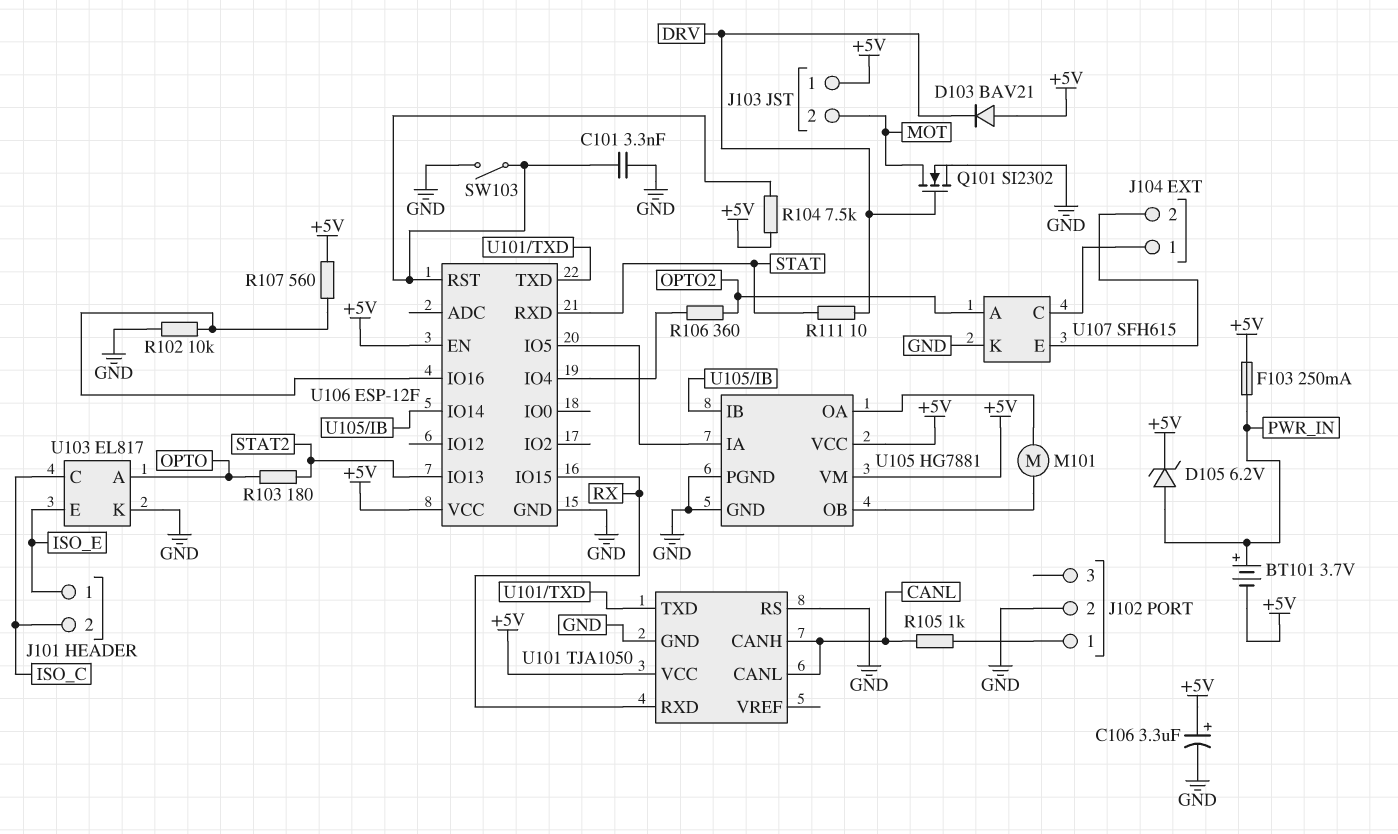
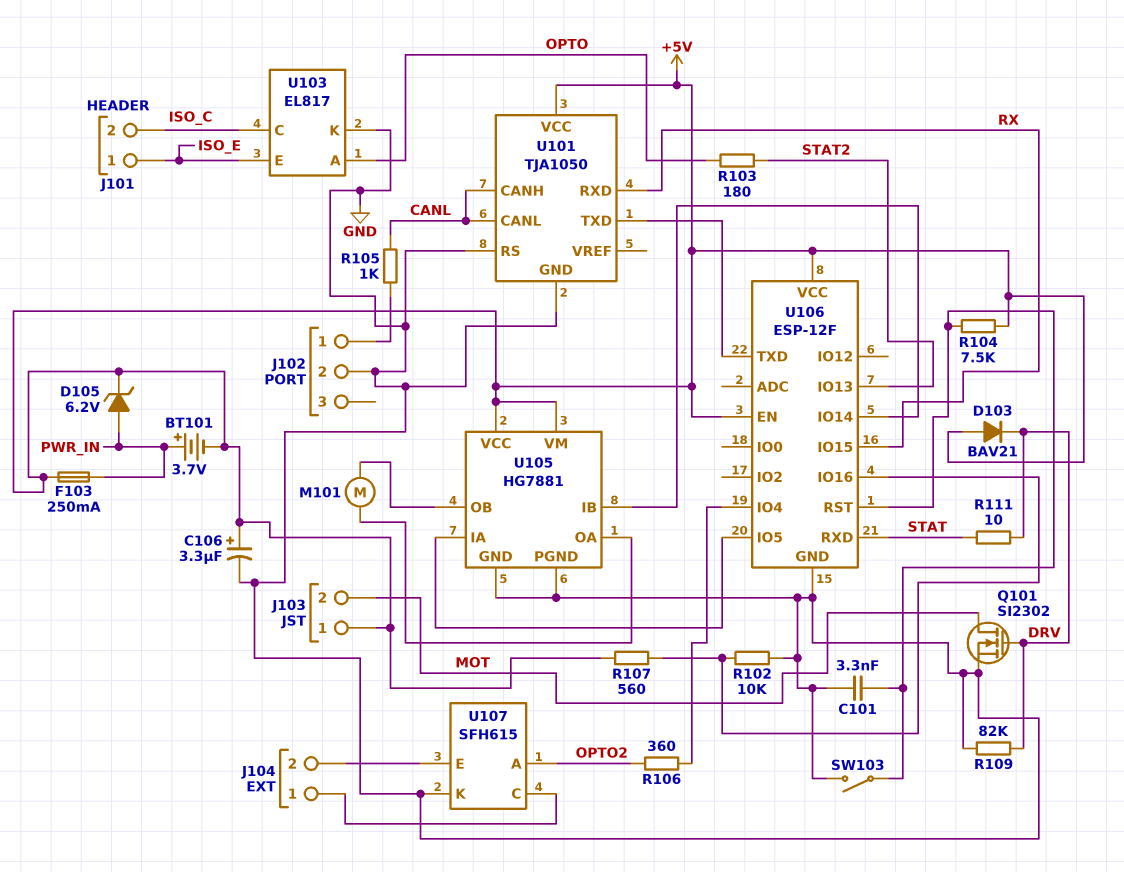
R109: none -> 82k (DRV, GND)

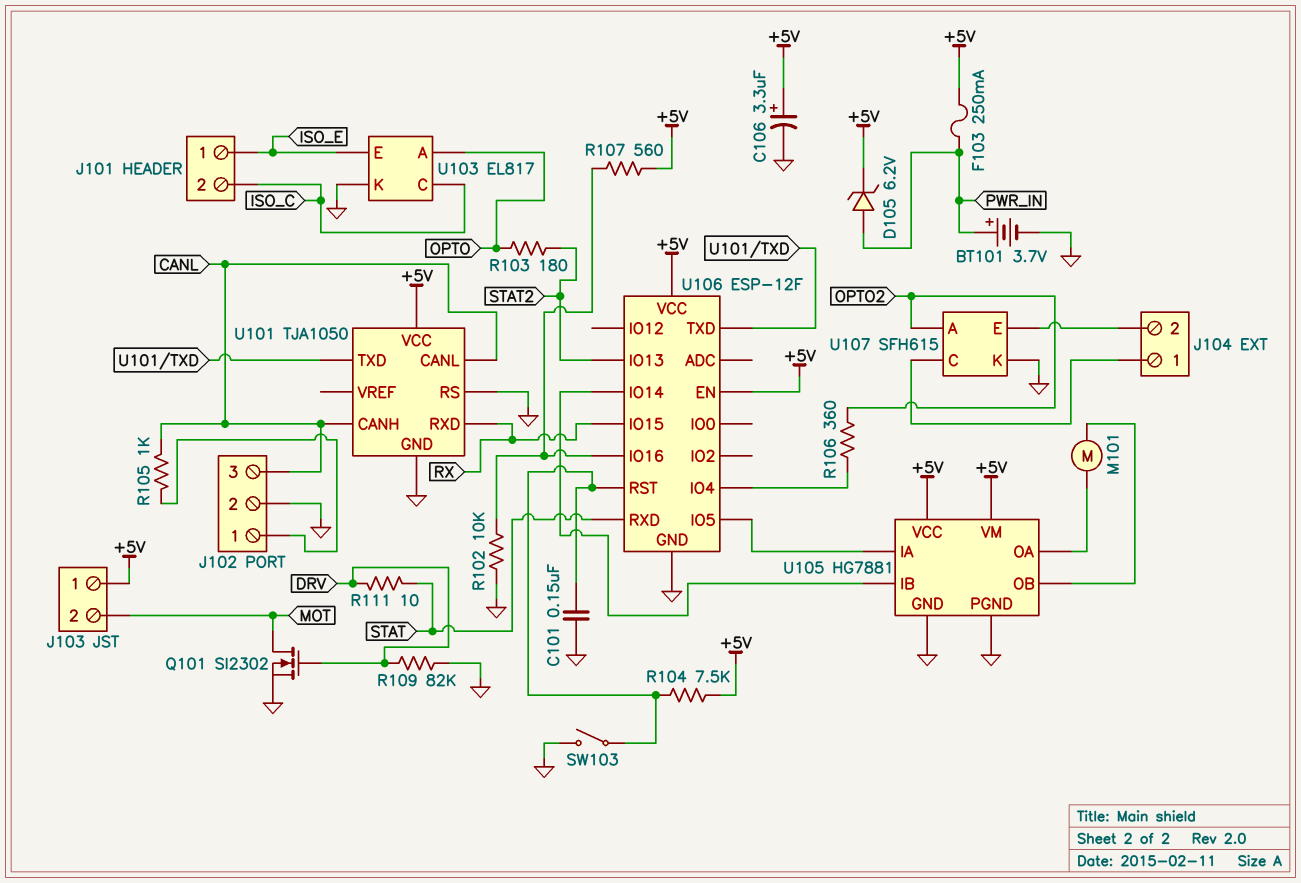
BT101: 3.7V (plus PWR_IN, minus +5V) -> 3.7V (plus PWR_IN, minus GND)
C101: 3.3nF (GND, U106/RST) -> 150nF (GND, U106/RST)
D103: diode BAV21 (A +5V, K DRV) -> none
J102 pin 3: none -> CANL

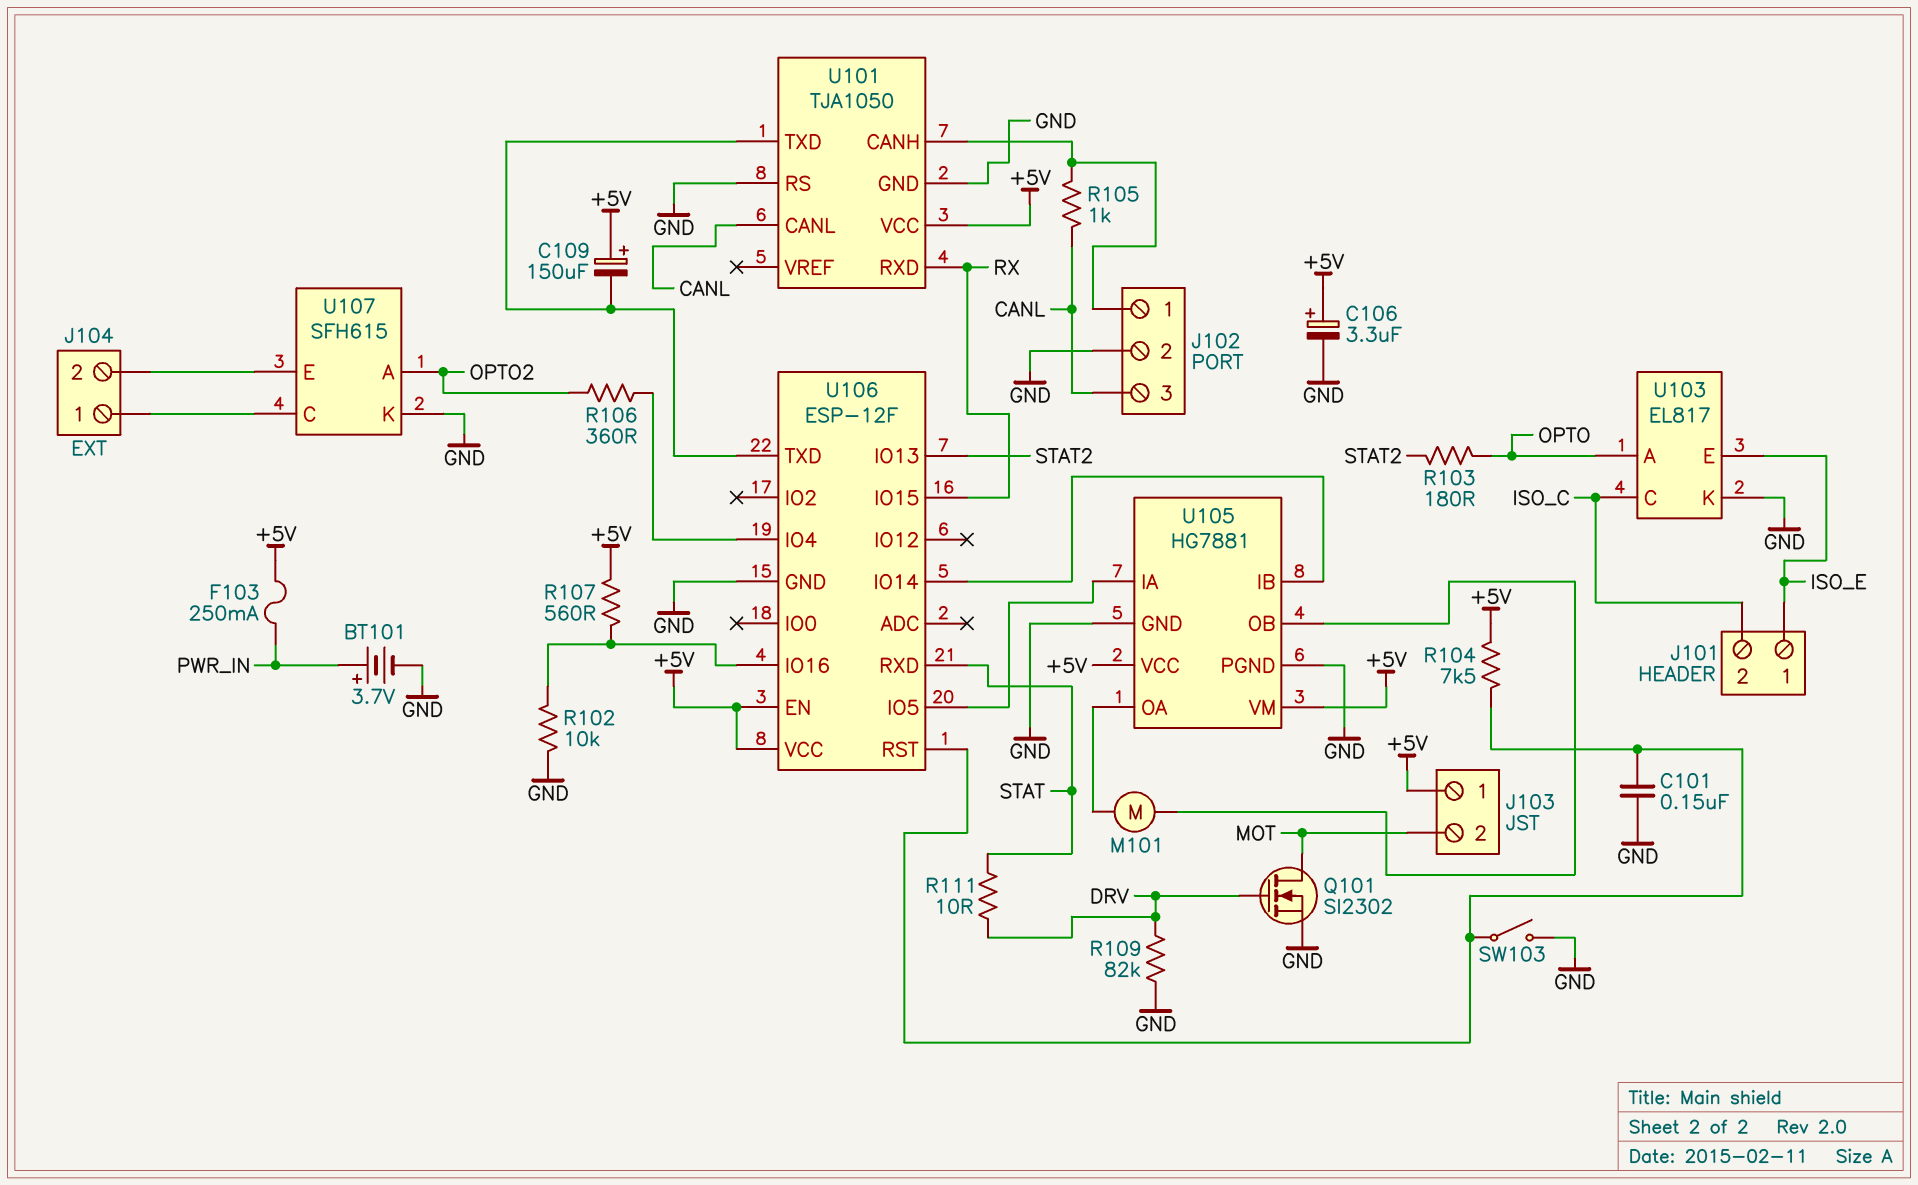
C109: none -> 150uF (plus +5V, minus U101/TXD)
D105: zener 6.2V (A PWR_IN, K +5V) -> none
U101 pin CANH: CANL -> J102/1

